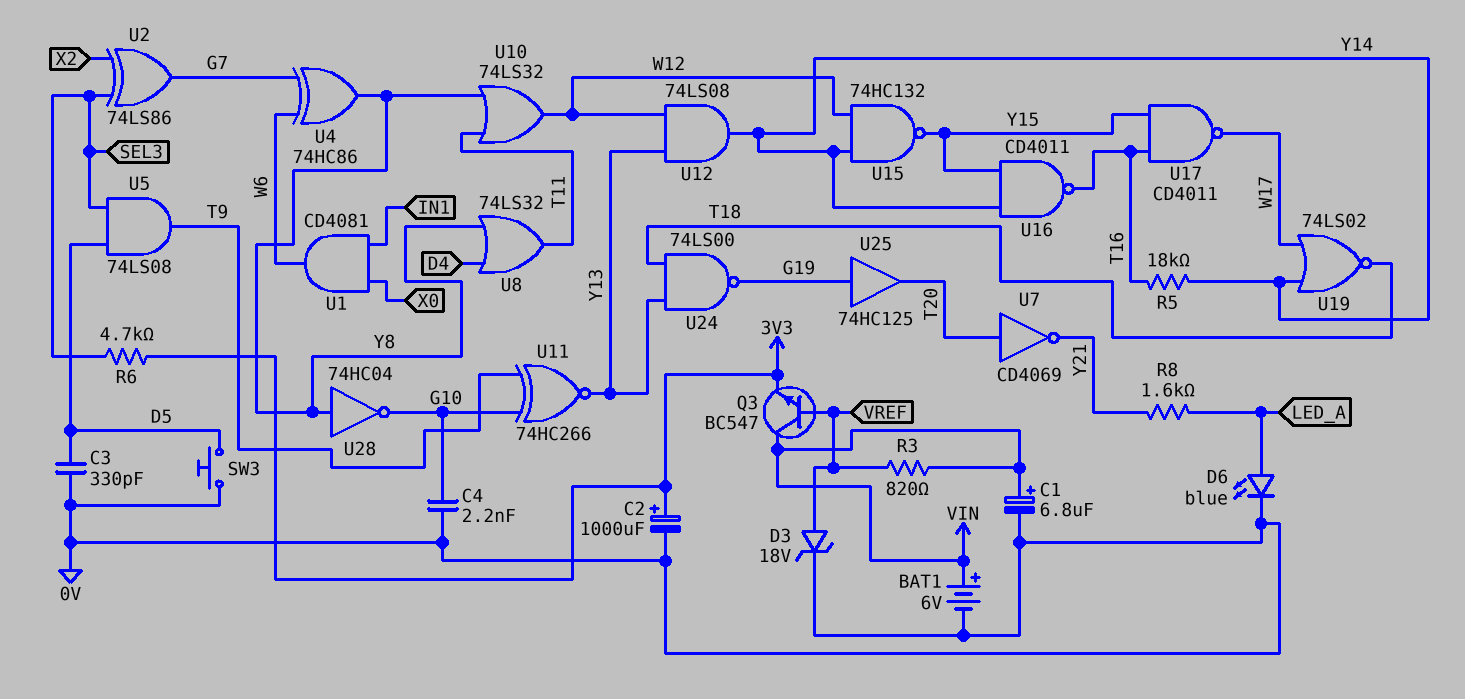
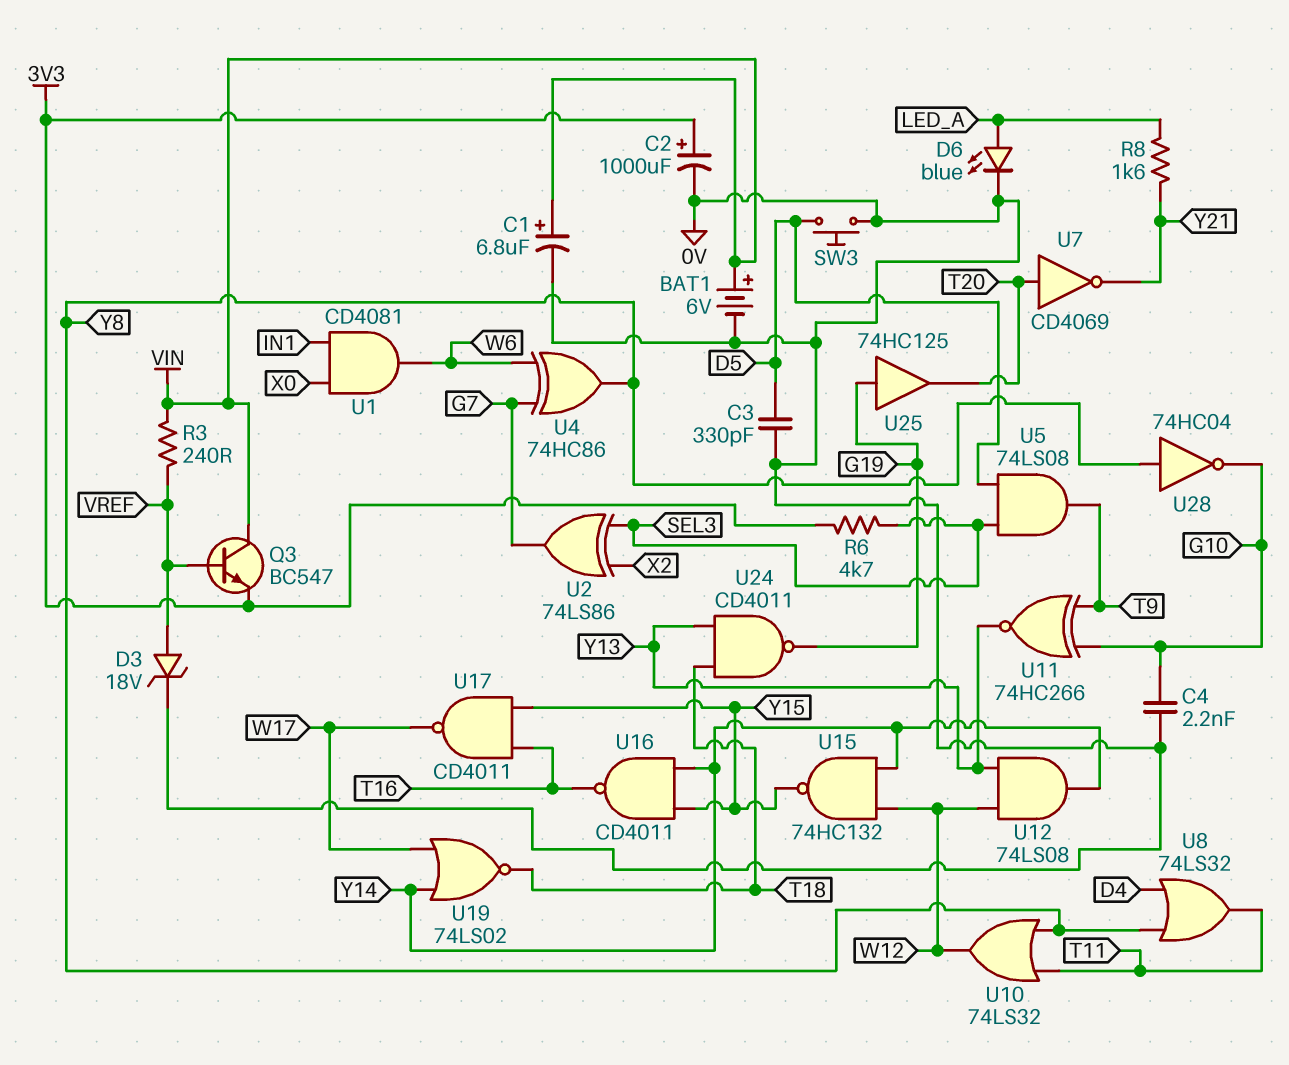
R3: 820 (VIN, VREF) -> 240 (VIN, VREF)
R5: 18k (T16, Y14) -> none
U24: NAND 74LS00 (in T18, in Y13, out G19) -> NAND CD4011 (in T18, in Y13, out G19)

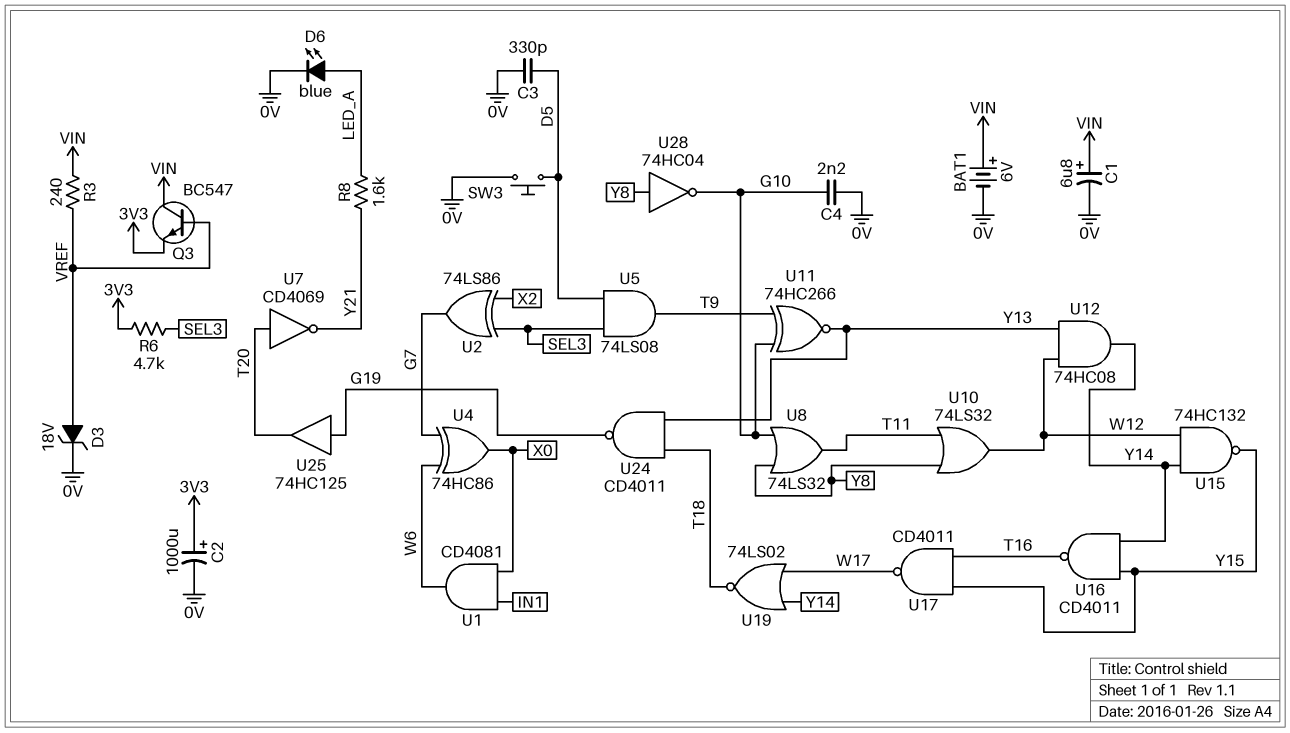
U4: XOR 74HC86 (in G7, in W6, out Y8) -> XOR 74HC86 (in G7, in W6, out X0)
U8: OR 74LS32 (in D4, in Y8, out T11) -> OR 74LS32 (in G10, in Y8, out T11)
U12: AND 74LS08 (in W12, in Y13, out Y14) -> AND 74HC08 (in W12, in Y13, out Y14)

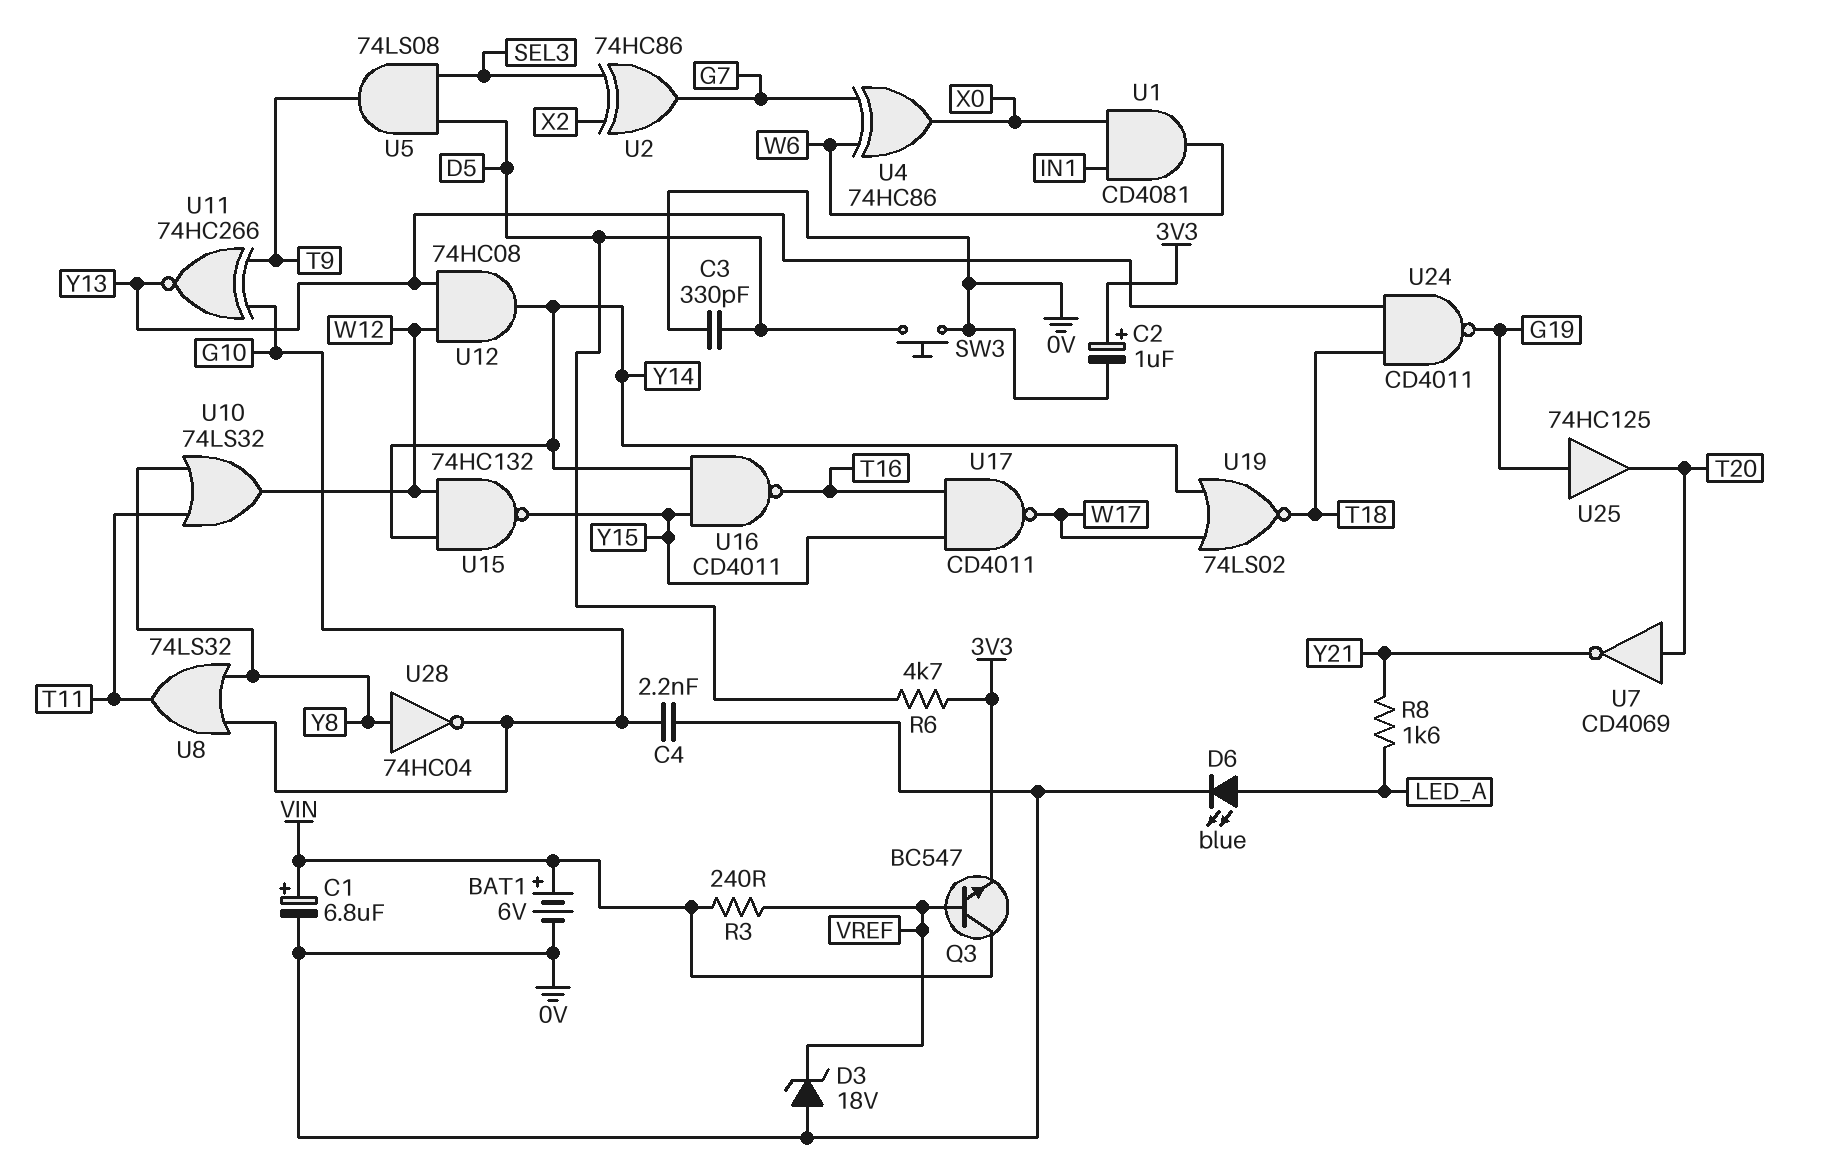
C2: 1000uF (plus 3V3, minus 0V) -> 1uF (plus 3V3, minus 0V)
D3: zener 18V (A VREF, K 0V) -> zener 18V (A 0V, K VREF)
R6: 4.7k (3V3, SEL3) -> 4.7k (3V3, D5)
U2: XOR 74LS86 (in SEL3, in X2, out G7) -> XOR 74HC86 (in SEL3, in X2, out G7)

